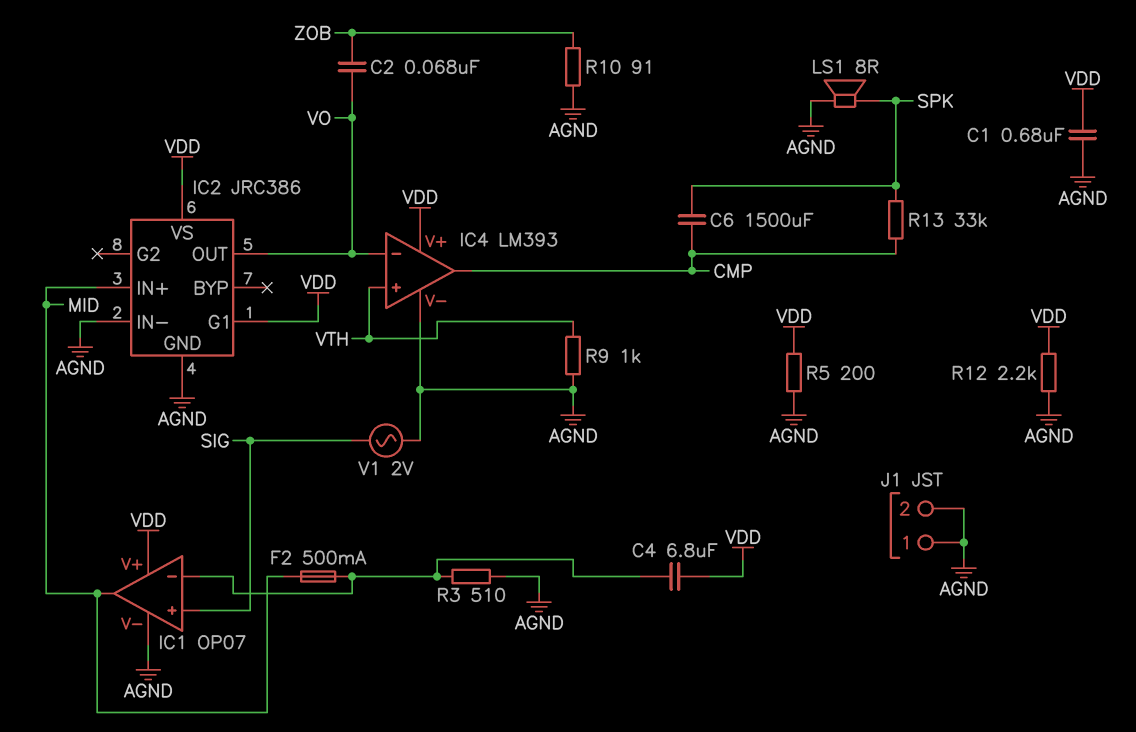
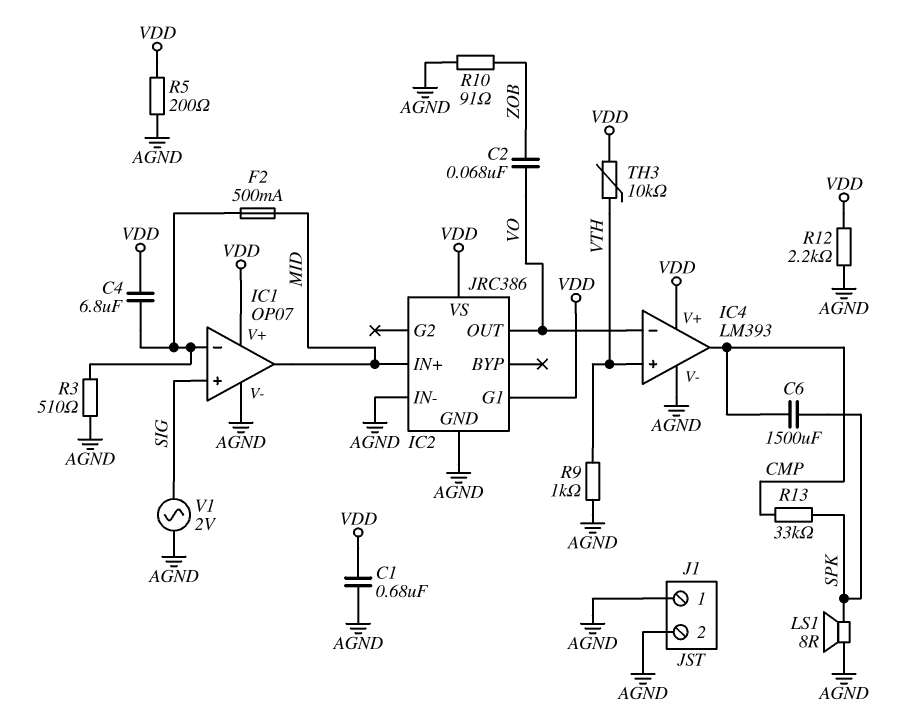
TH3: none -> 10k (VDD, VTH)

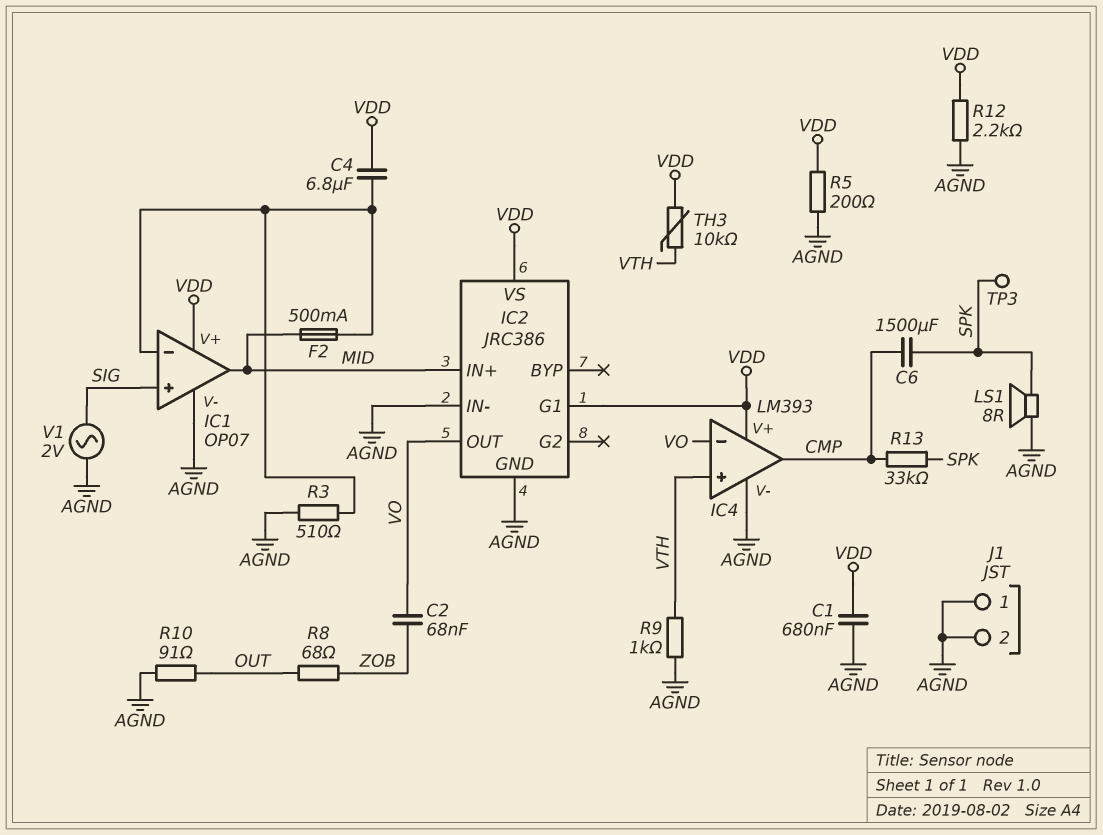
R8: none -> 68 (OUT, ZOB)
R10: 91 (AGND, ZOB) -> 91 (AGND, OUT)
TP3: none -> test point (SPK)

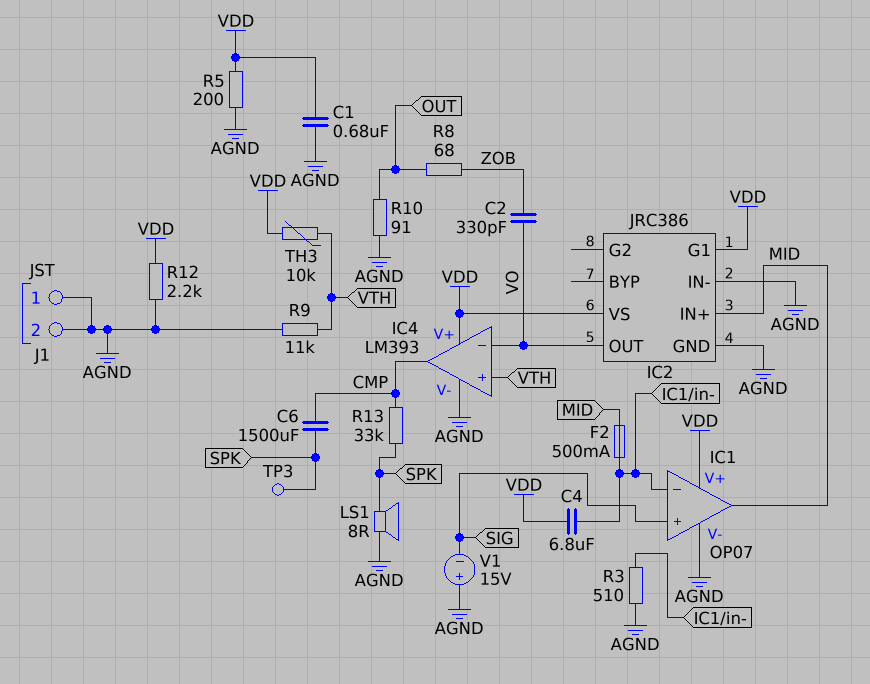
C2: 68nF (VO, ZOB) -> 330pF (VO, ZOB)
R9: 1k (AGND, VTH) -> 11k (AGND, VTH)
V1: AC 2V (AGND, SIG) -> 15V (plus AGND, minus SIG)

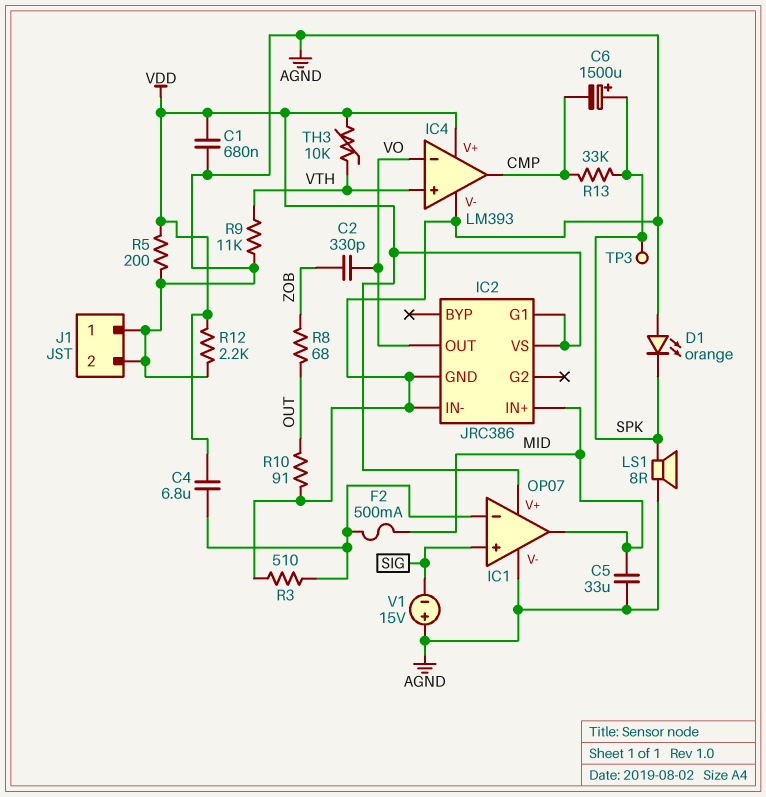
C5: none -> 33uF (AGND, MID)
C6: 1500uF (CMP, SPK) -> 1500uF (plus SPK, minus CMP)
D1: none -> LED orange (A AGND, K SPK)

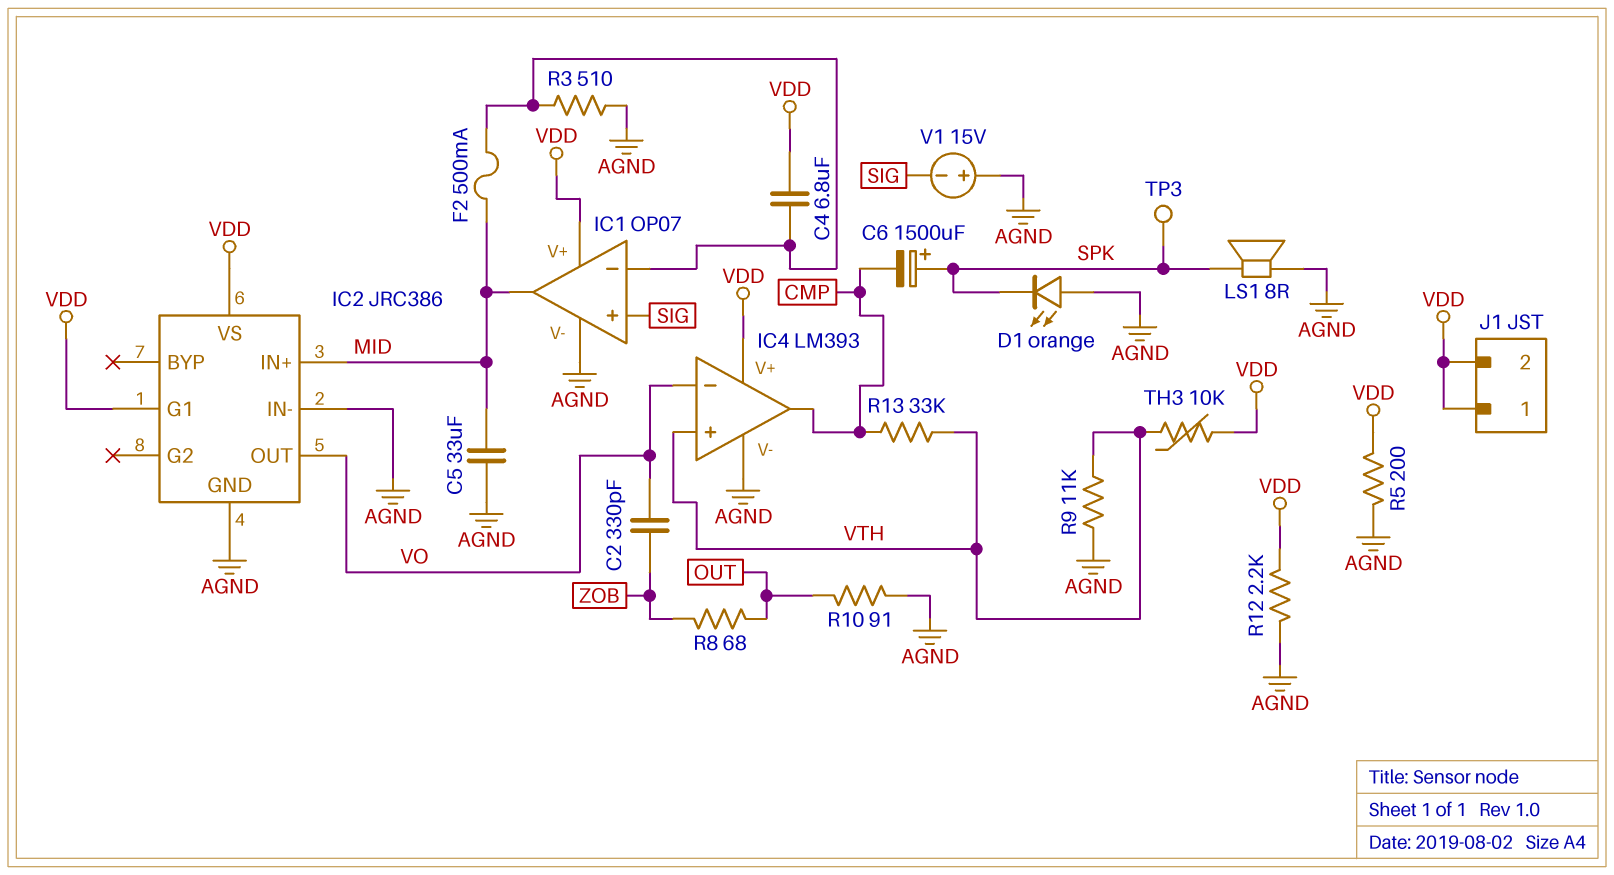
C1: 680nF (AGND, VDD) -> none
J1 pin 1: AGND -> VDD
J1 pin 2: AGND -> VDD
R13: 33k (CMP, SPK) -> 33k (CMP, VTH)

